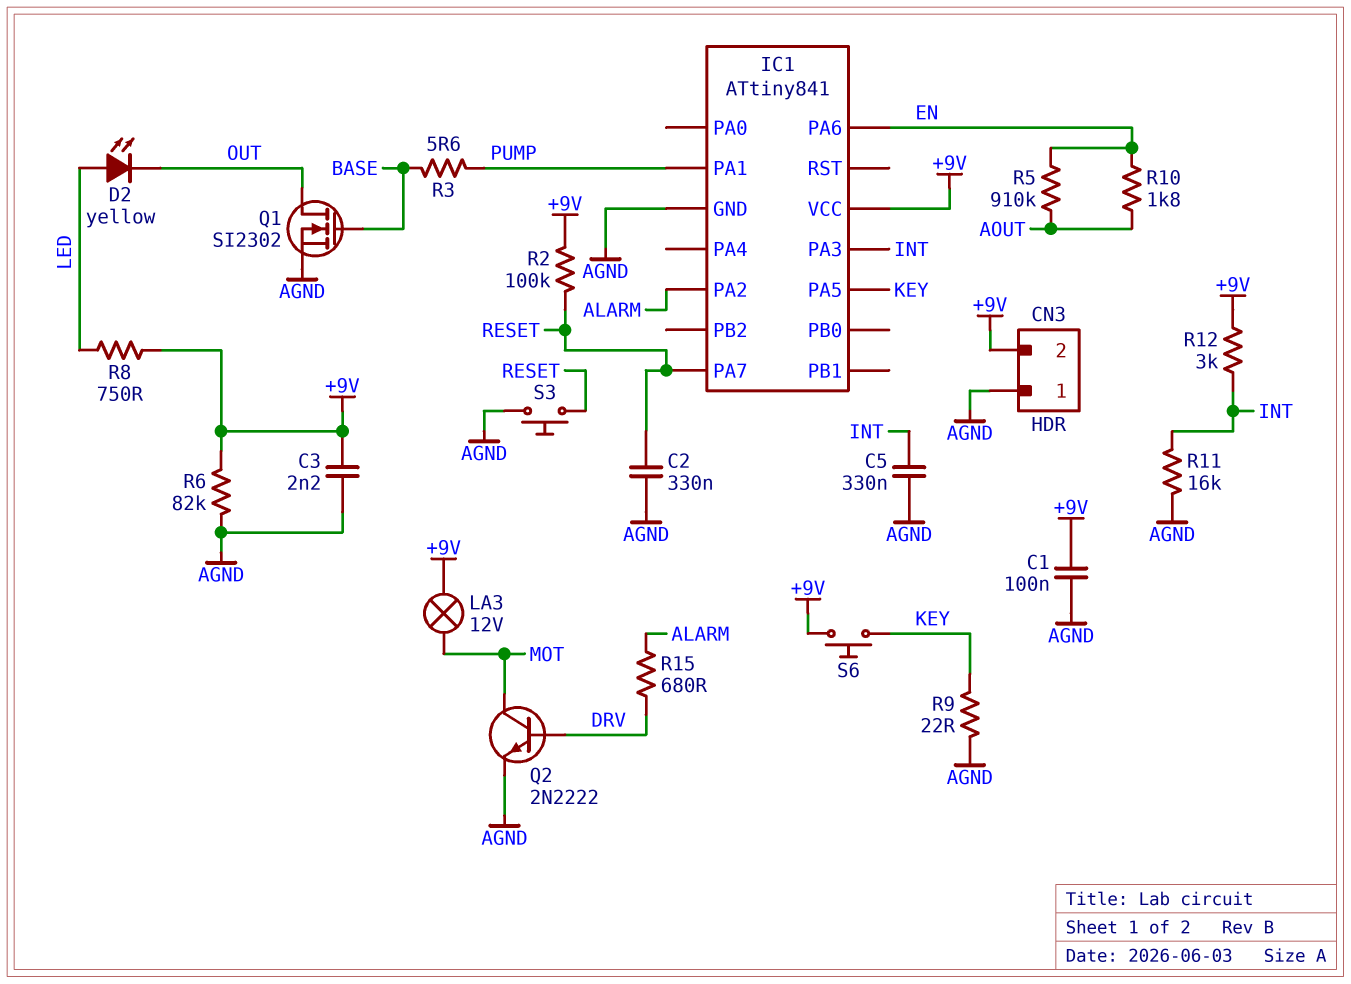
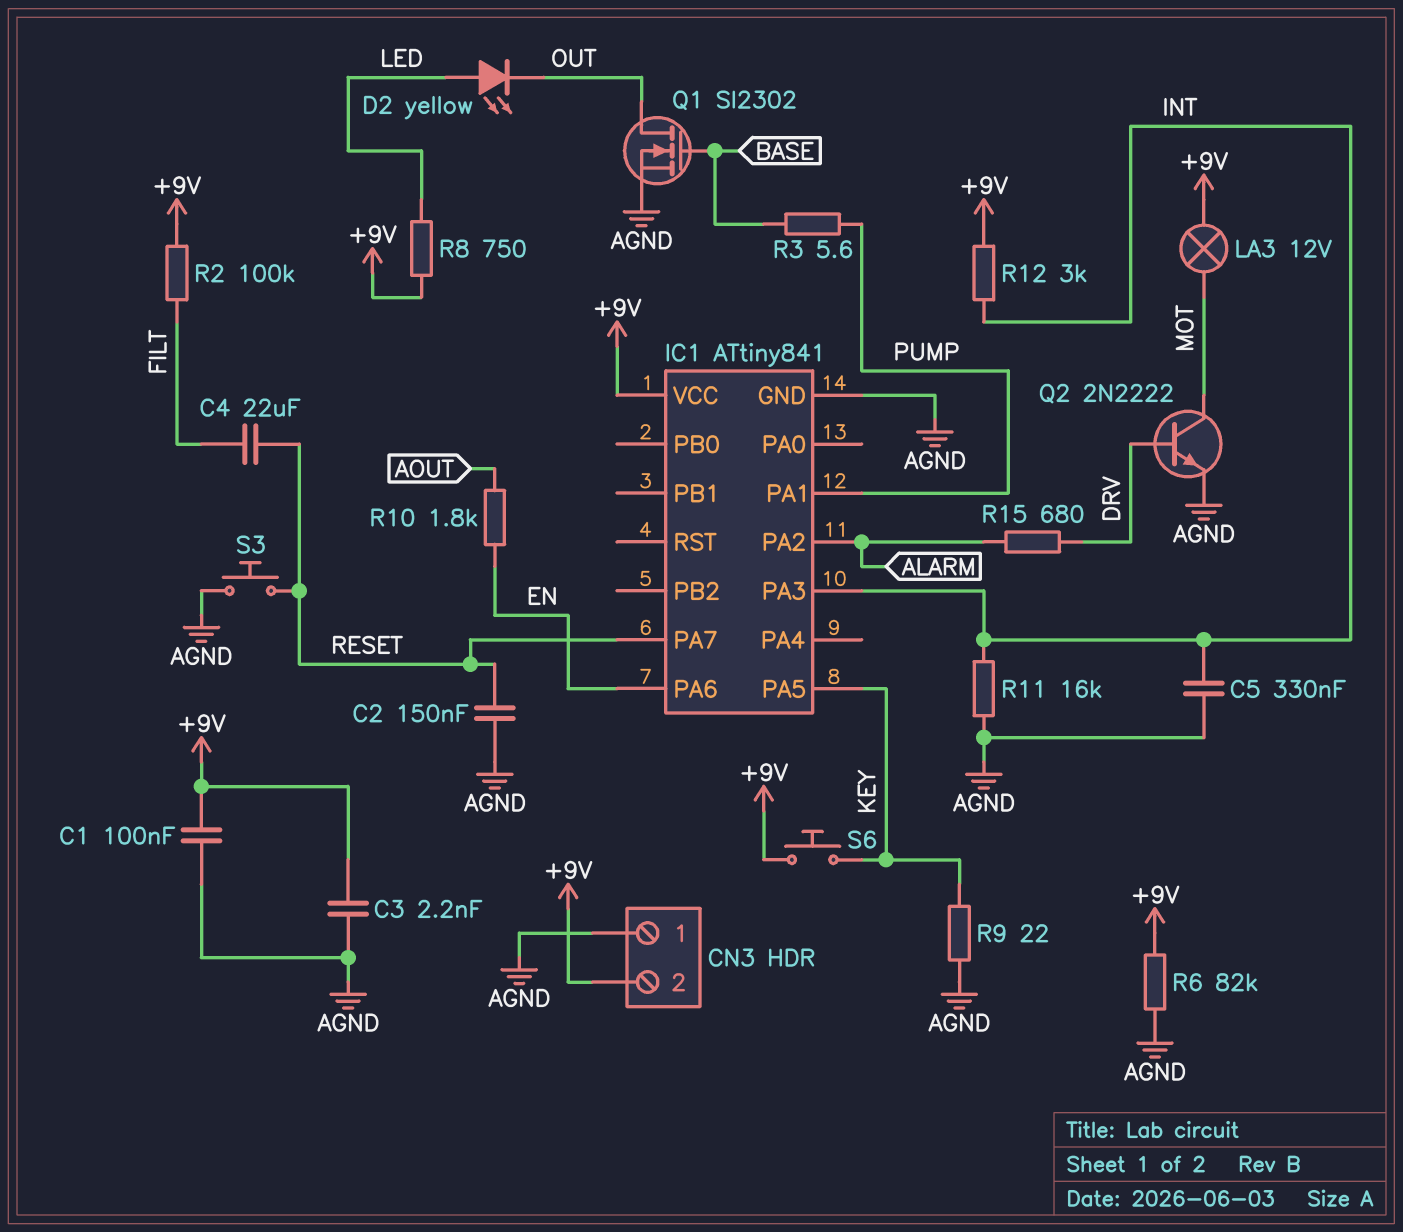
C2: 330nF (AGND, RESET) -> 150nF (AGND, RESET)
C4: none -> 22uF (FILT, RESET)
R2: 100k (+9V, RESET) -> 100k (+9V, FILT)
R5: 910k (AOUT, EN) -> none

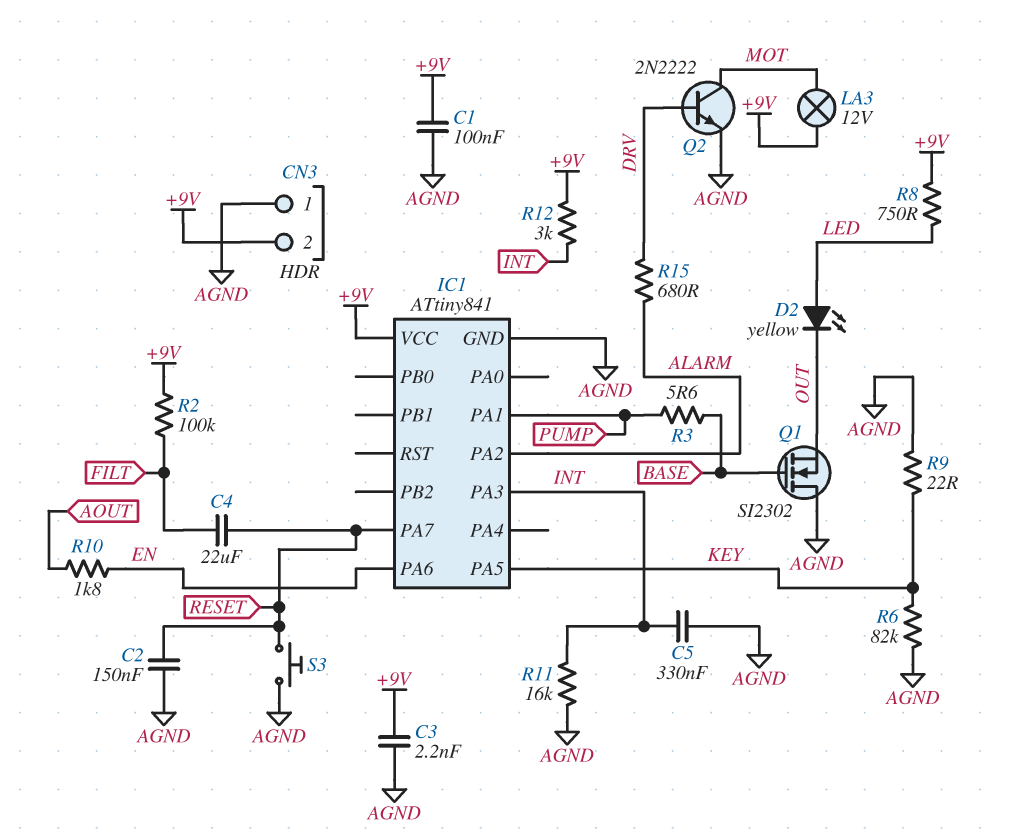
Q1: NMOS SI2302 (G BASE, D OUT, S AGND) -> NMOS SI2302 (G BASE, D AGND, S OUT)
R6: 82k (+9V, AGND) -> 82k (AGND, KEY)
S6: button (+9V, KEY) -> none

